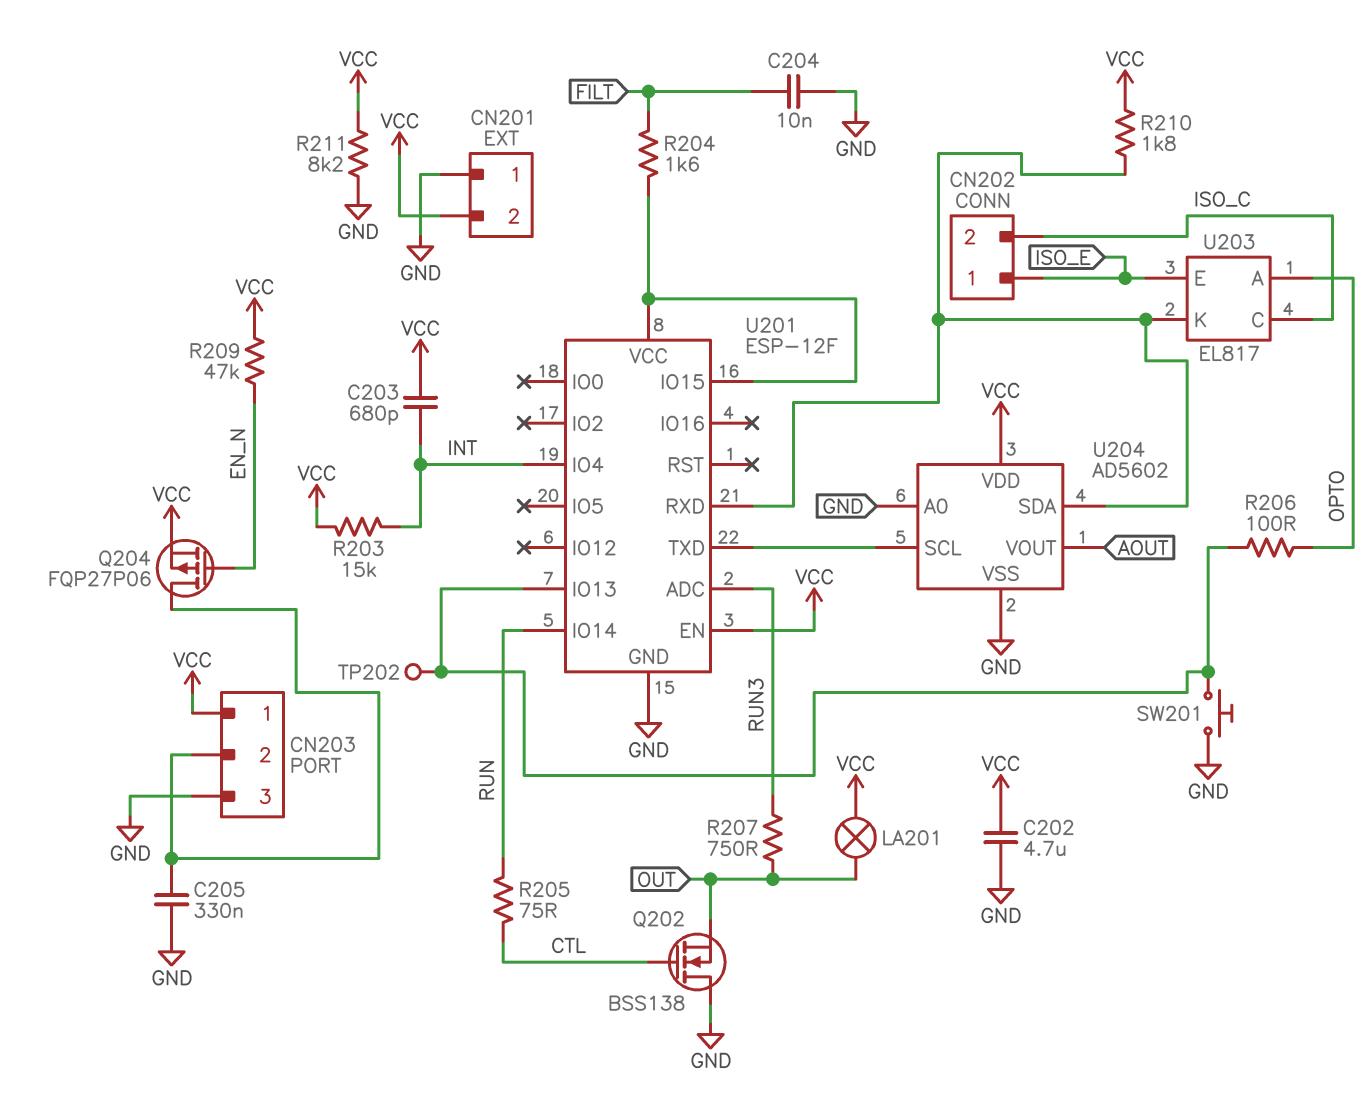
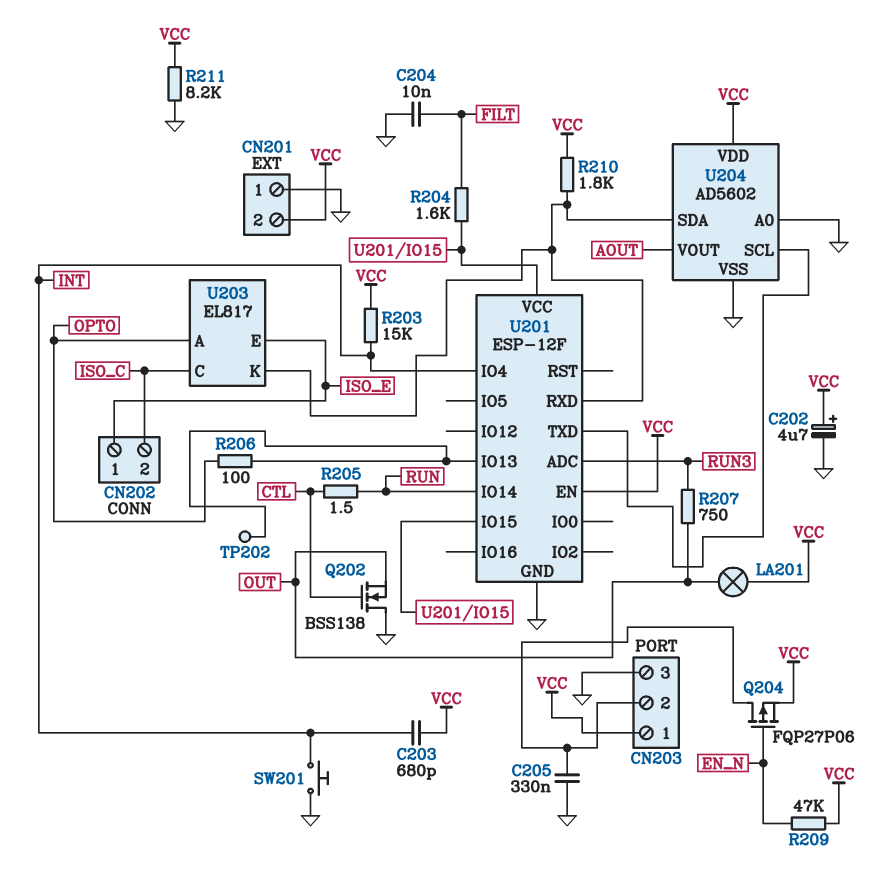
C202: 4.7uF (GND, VCC) -> 4.7uF (plus VCC, minus GND)
R205: 75 (CTL, RUN) -> 1.5 (CTL, RUN)
SW201: button (GND, U201/IO13) -> button (GND, INT)

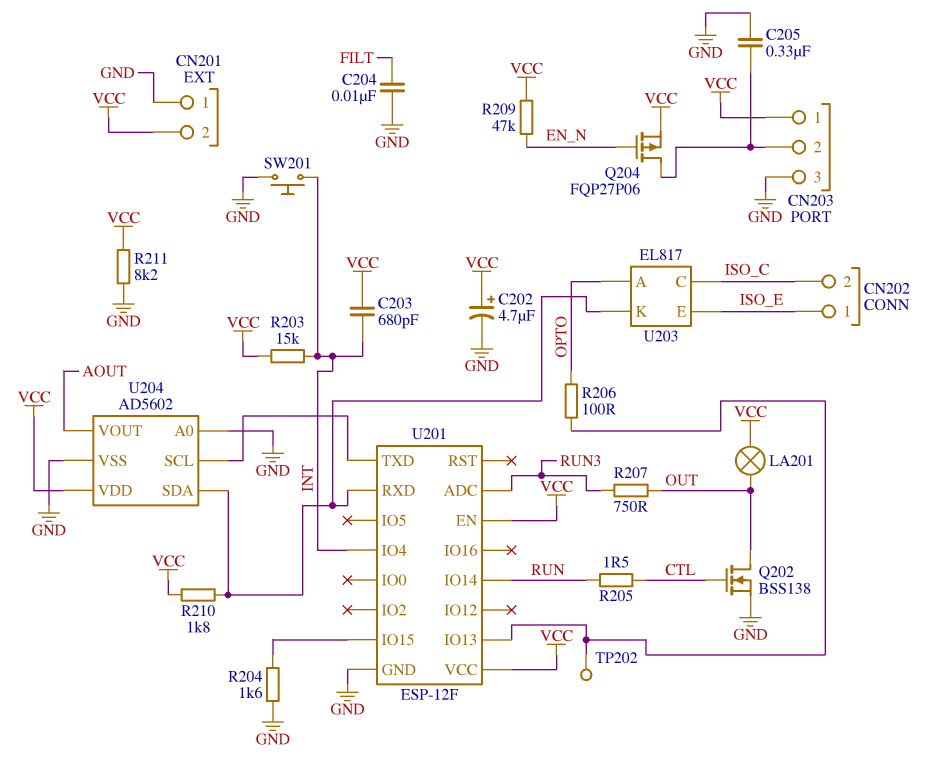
Q202: NMOS BSS138 (G CTL, D GND, S OUT) -> NMOS BSS138 (G CTL, D OUT, S GND)
R204: 1.6k (FILT, U201/IO15) -> 1.6k (GND, U201/IO15)
U201 pin VCC: U201/IO15 -> VCC

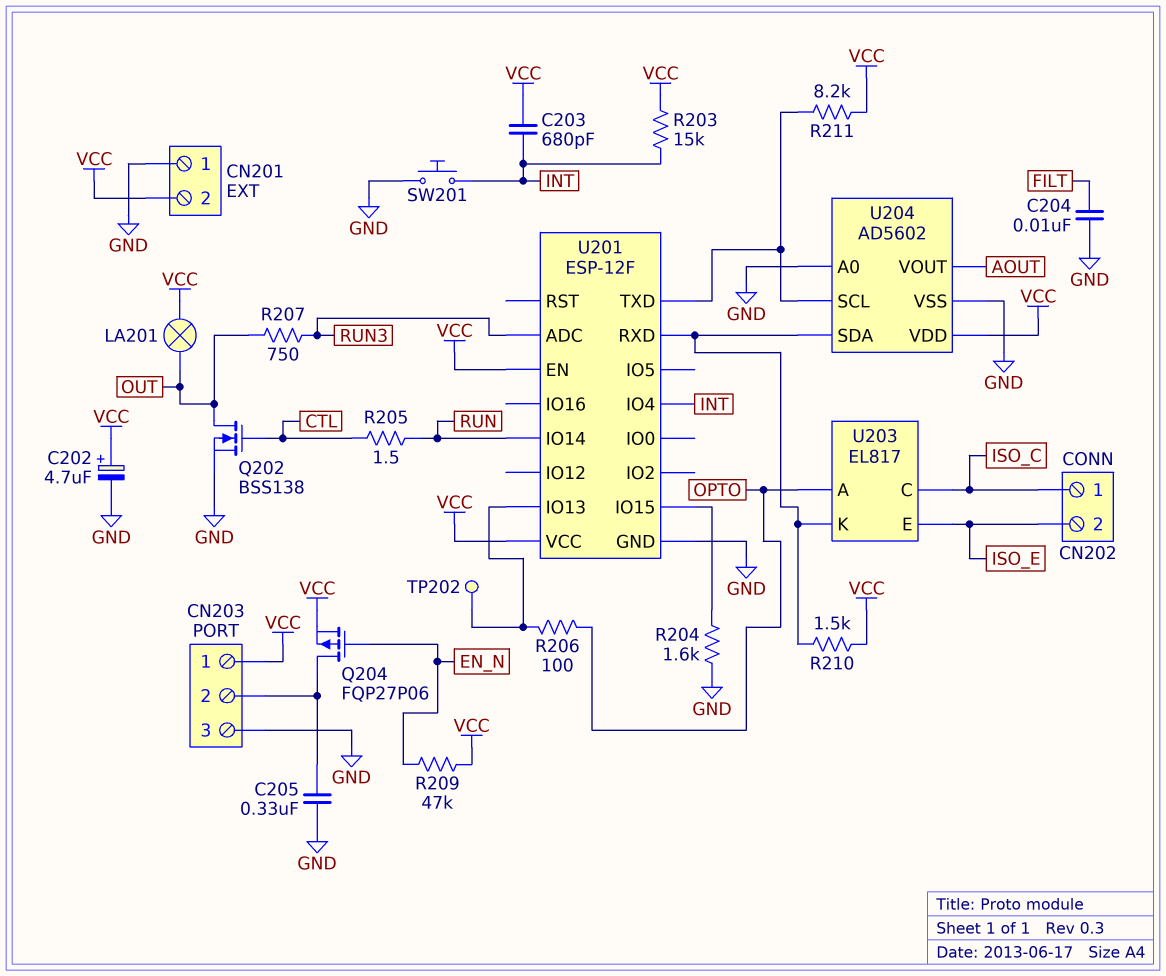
CN202 pin 1: ISO_E -> ISO_C
CN202 pin 2: ISO_C -> ISO_E
R210: 1.8k (U201/RXD, VCC) -> 1.5k (U201/RXD, VCC)
R211: 8.2k (GND, VCC) -> 8.2k (U201/TXD, VCC)

